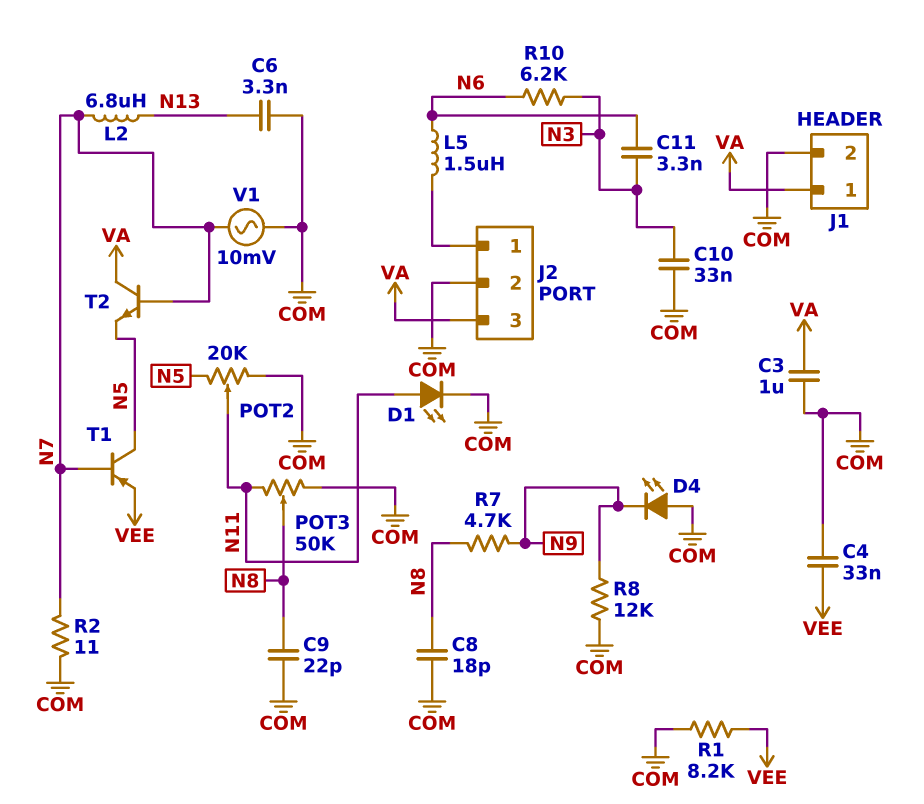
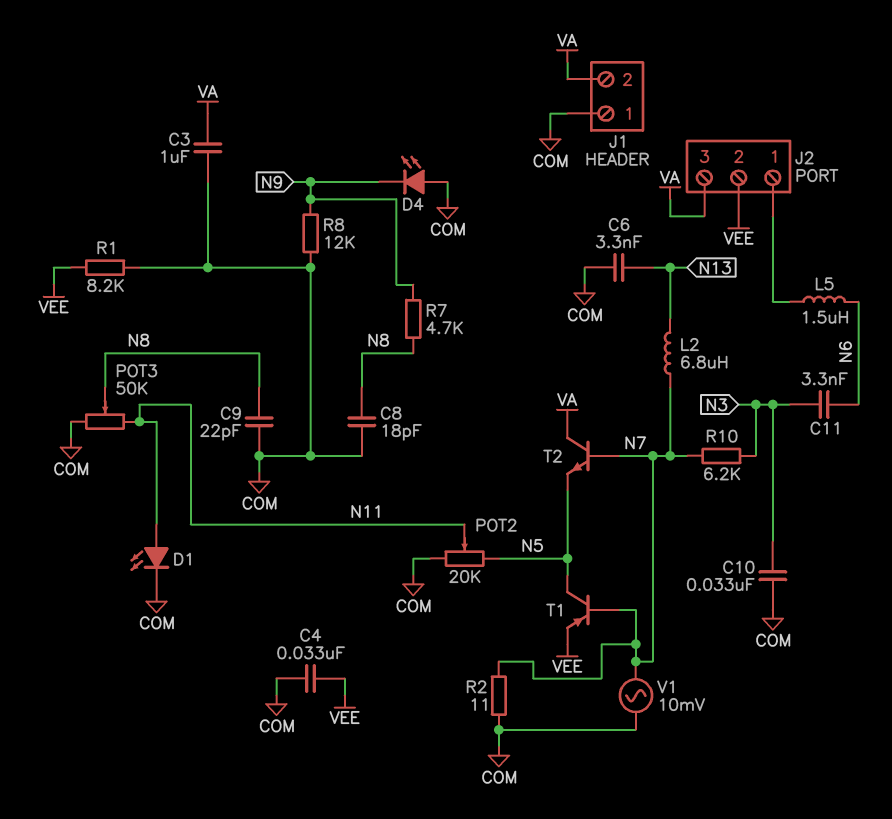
J1 pin 1: VA -> COM
J1 pin 2: COM -> VA
J2 pin 2: COM -> VEE
R10: 6.2k (N3, N6) -> 6.2k (N3, N7)

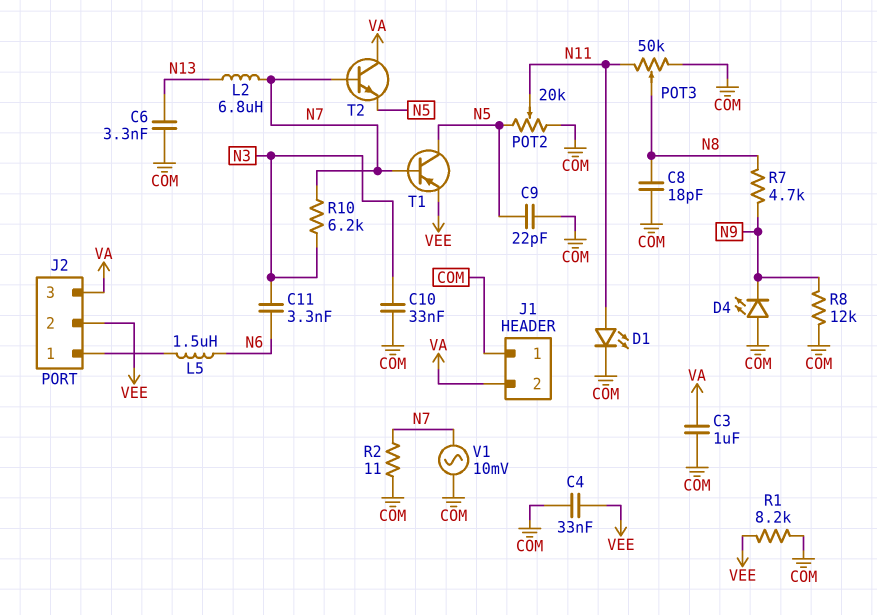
C9: 22pF (COM, N8) -> 22pF (COM, N5)

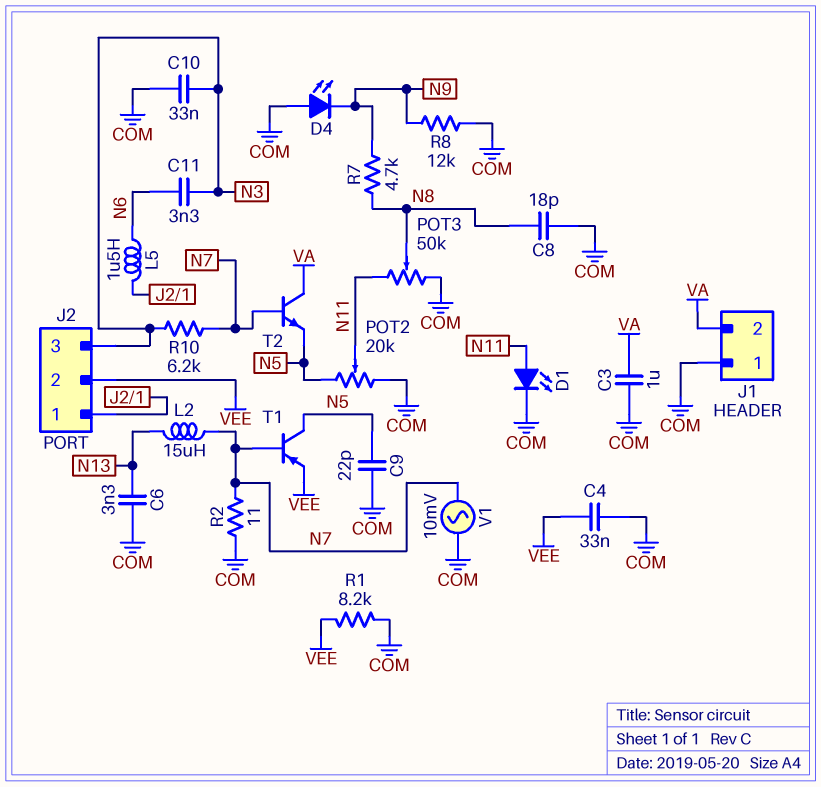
J2 pin 3: VA -> N3
L2: 6.8uH (N7, N13) -> 15uH (N7, N13)

